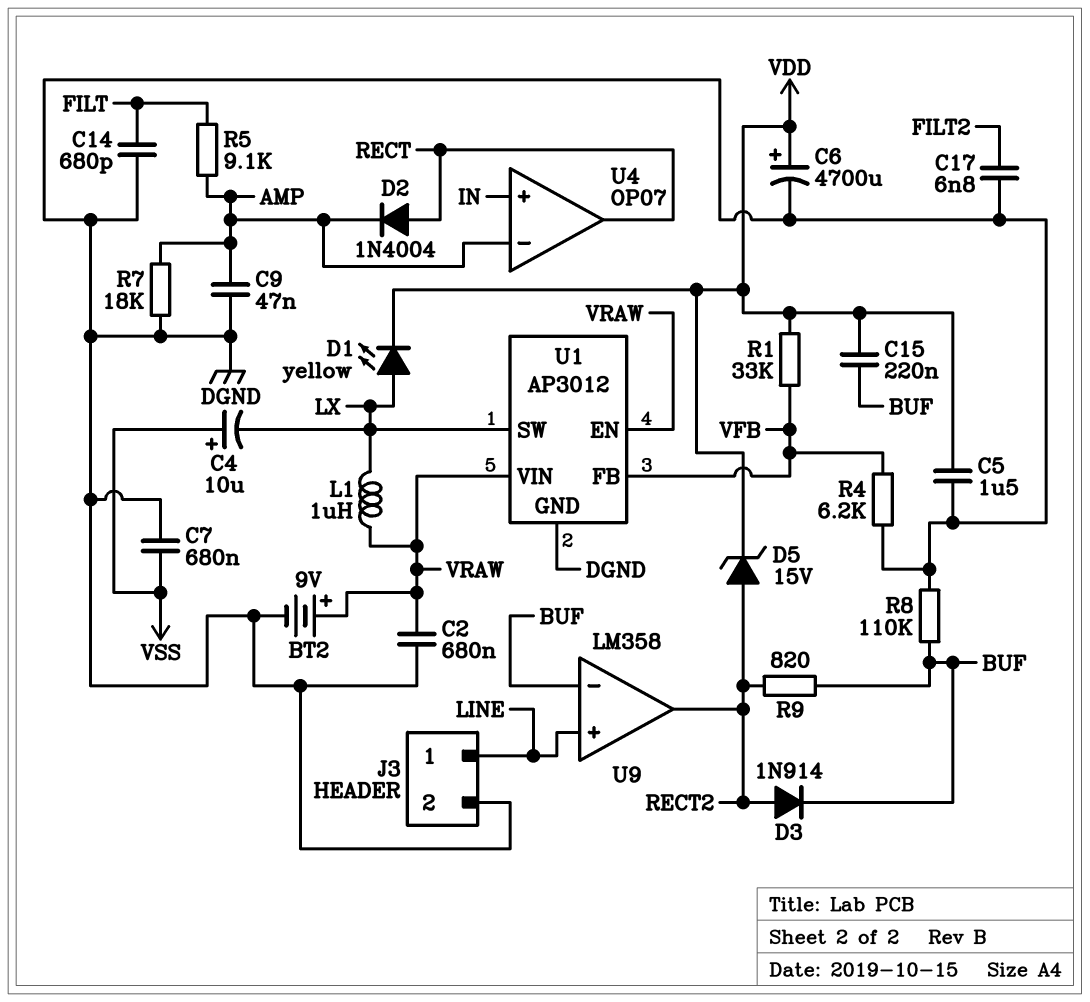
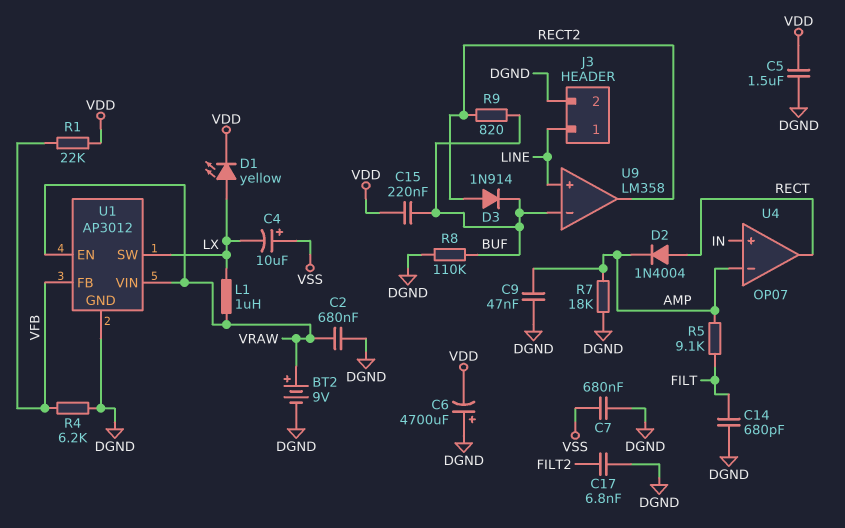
C6: 4700uF (plus VDD, minus DGND) -> 4700uF (plus DGND, minus VDD)
D5: zener 15V (A RECT2, K VDD) -> none
R1: 33k (VDD, VFB) -> 22k (VDD, VFB)

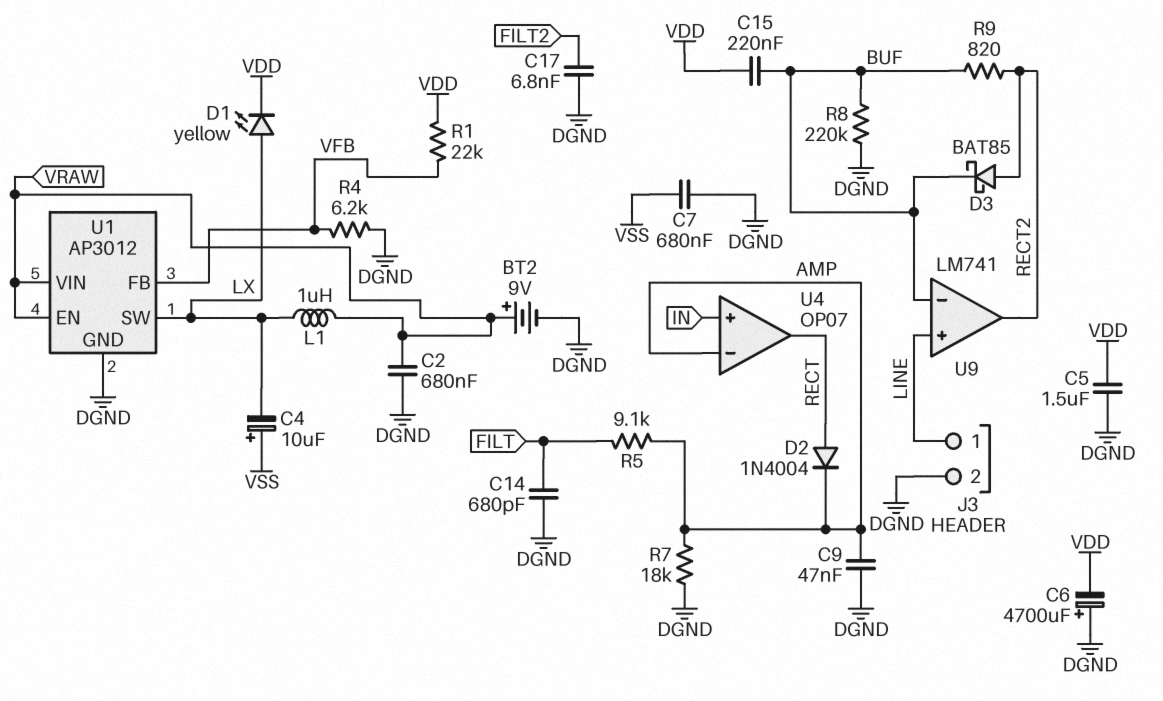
D3: diode 1N914 (A RECT2, K BUF) -> schottky BAT85 (A RECT2, K BUF)
R8: 110k (BUF, DGND) -> 220k (BUF, DGND)
U9: LM358 -> LM741

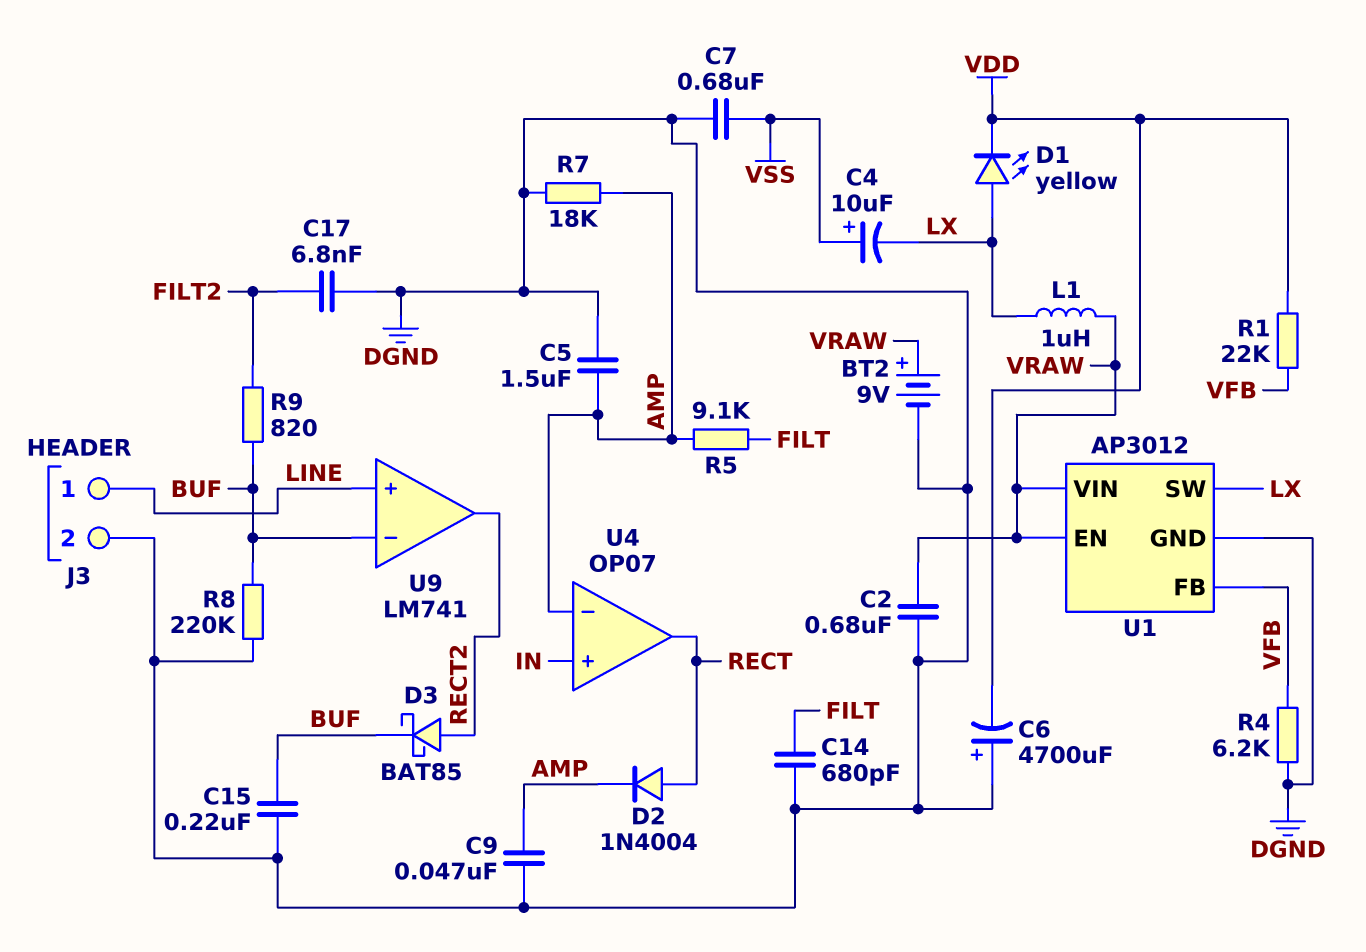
C5: 1.5uF (DGND, VDD) -> 1.5uF (AMP, DGND)
C15: 220nF (BUF, VDD) -> 220nF (BUF, DGND)
R9: 820 (BUF, RECT2) -> 820 (BUF, FILT2)

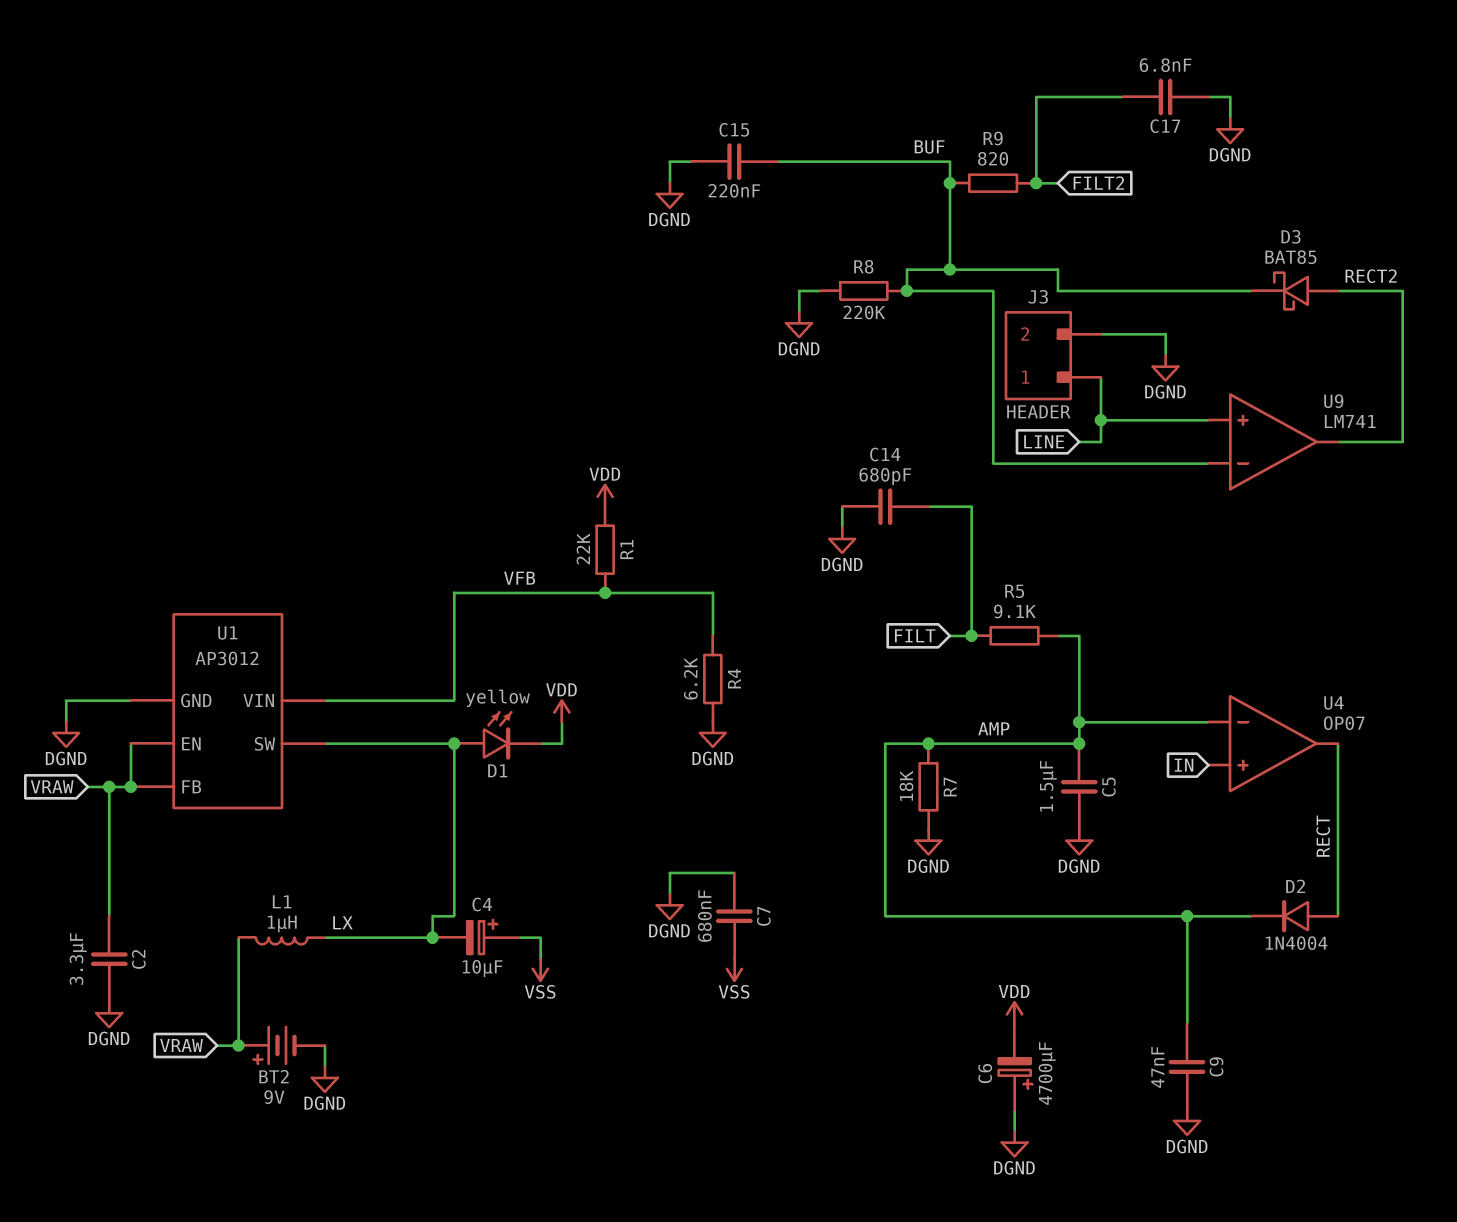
C2: 680nF (DGND, VRAW) -> 3.3uF (DGND, VRAW)
U1 pin FB: VFB -> VRAW
U1 pin VIN: VRAW -> VFB

